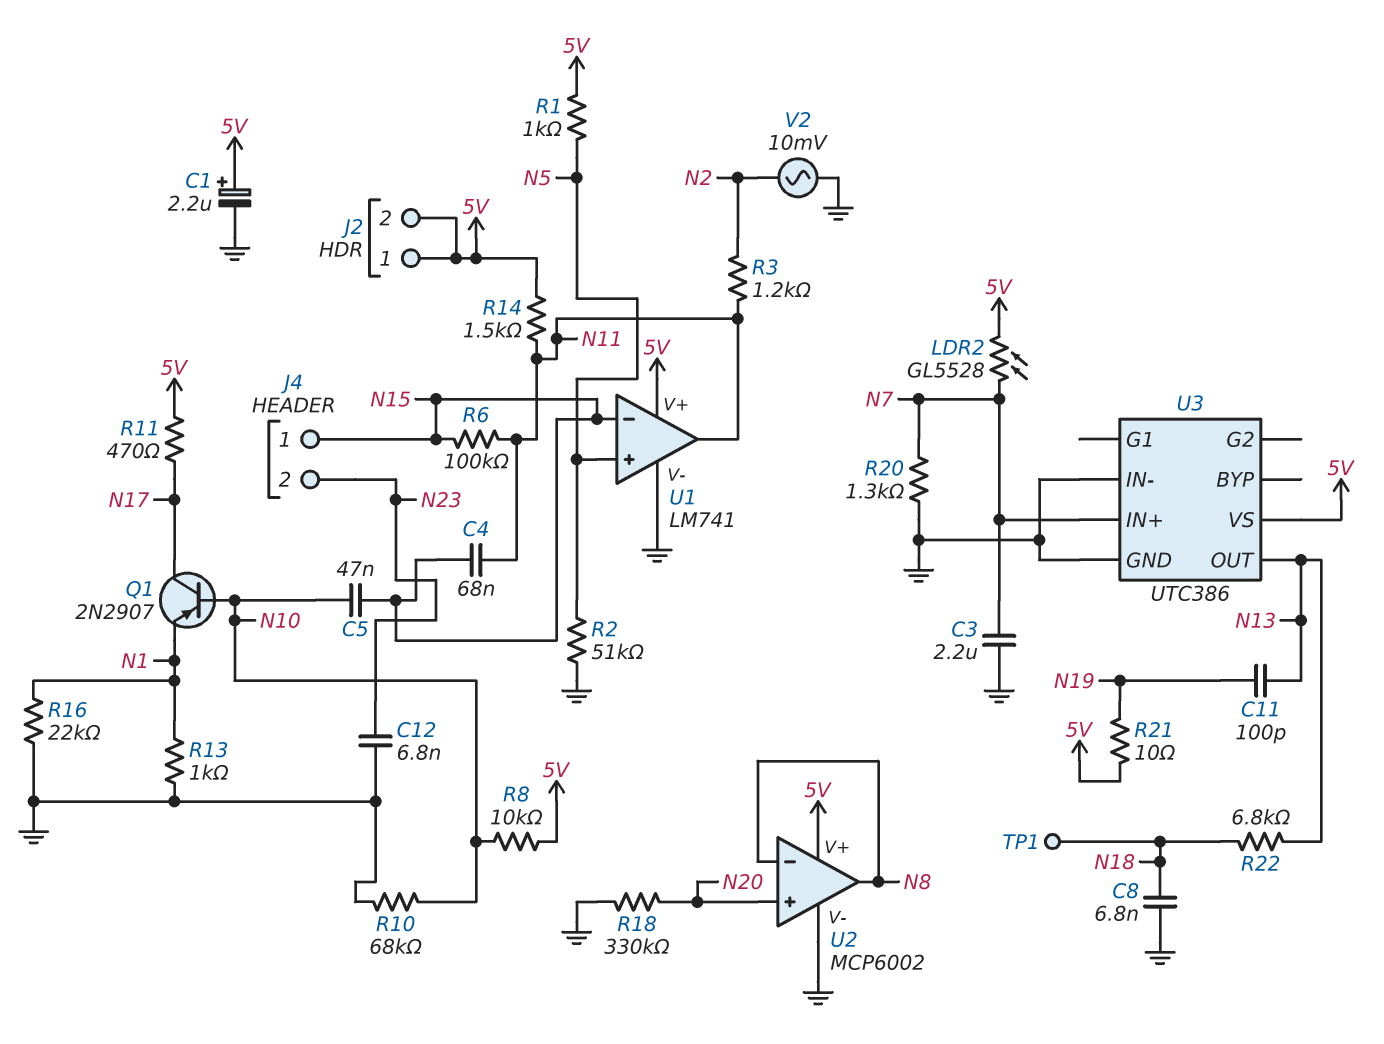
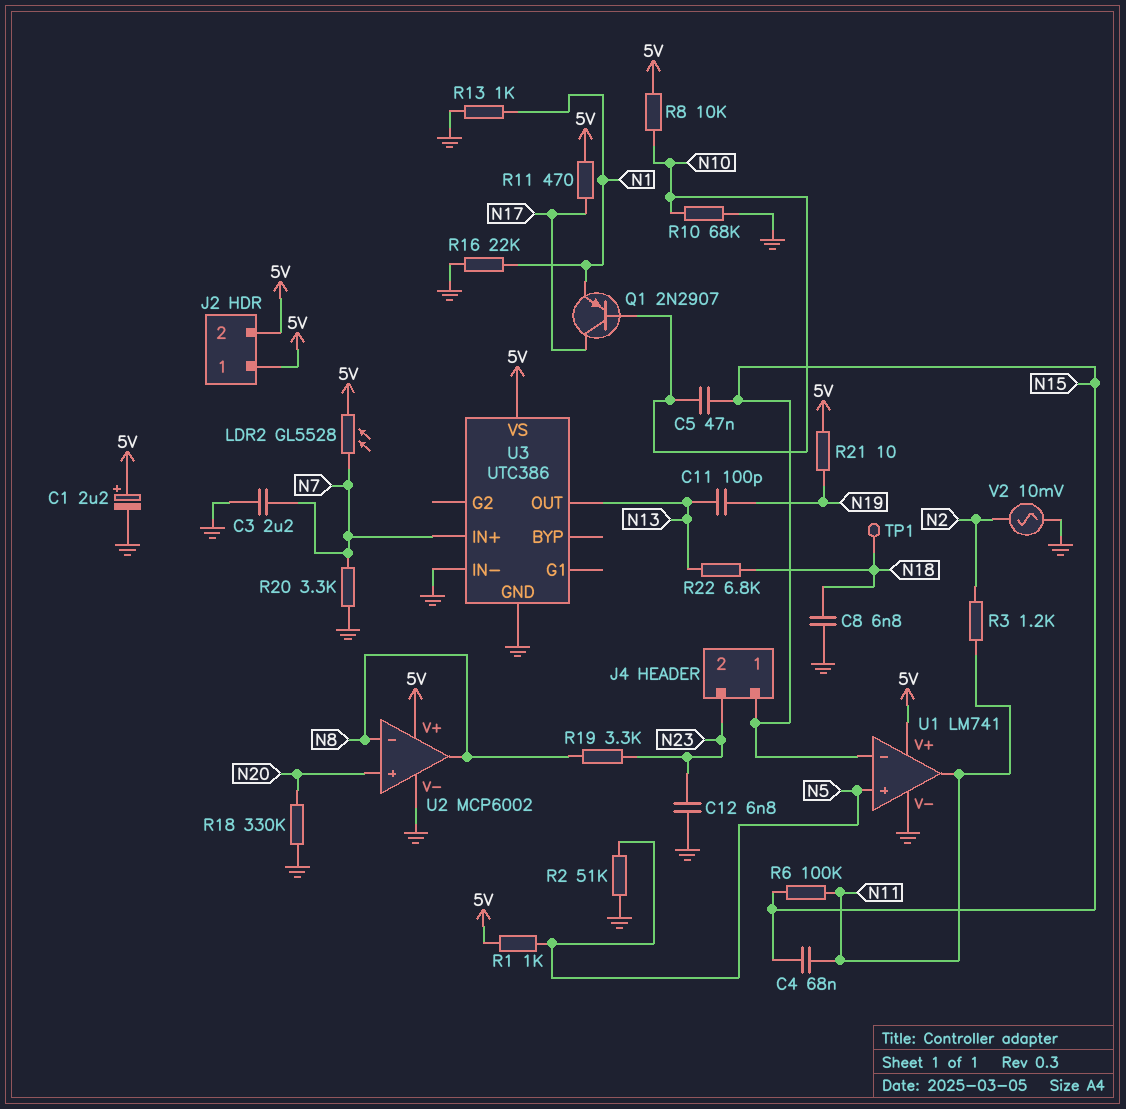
R14: 1.5k (5V, N11) -> none
R19: none -> 3.3k (N8, N23)
R20: 1.3k (GND, N7) -> 3.3k (GND, N7)

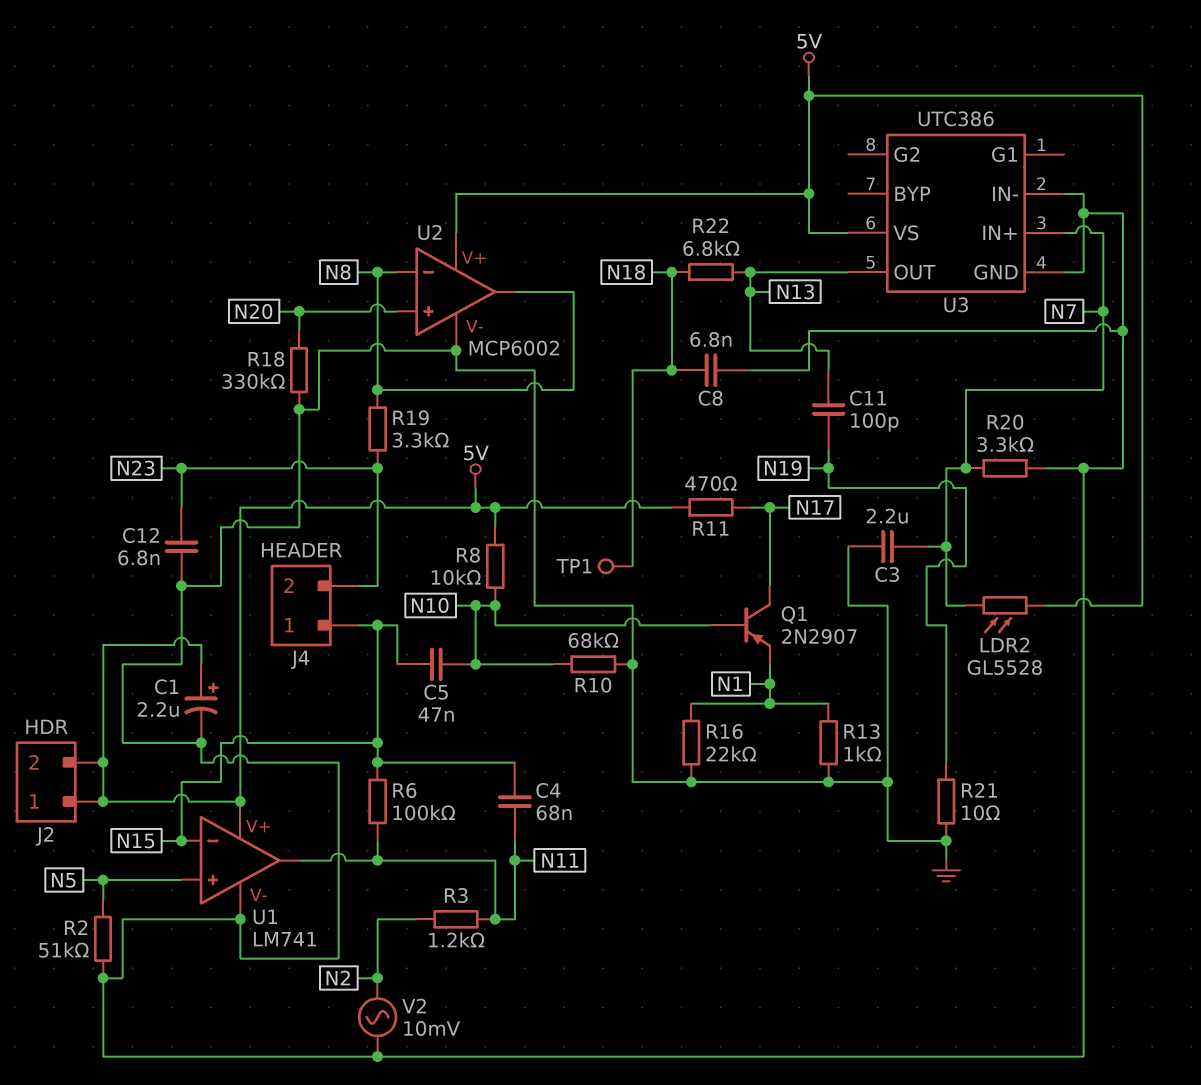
R1: 1k (5V, N5) -> none
R21: 10 (5V, N19) -> 10 (GND, N19)

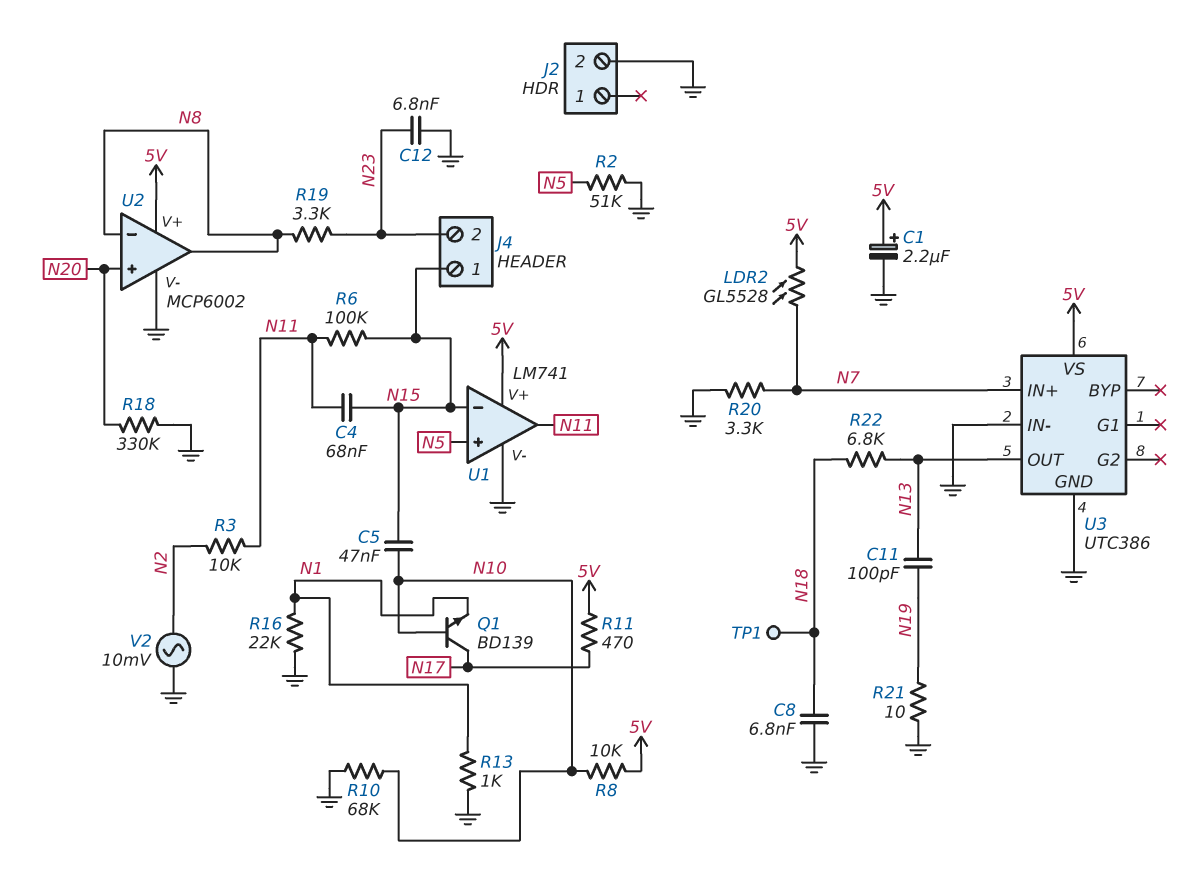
C3: 2.2uF (GND, N7) -> none
J2 pin 1: 5V -> none
J2 pin 2: 5V -> GND
Q1: PNP 2N2907 (B N10, C N17, E N1) -> NPN BD139 (B N10, C N17, E N1)
R3: 1.2k (N2, N11) -> 10k (N2, N11)

